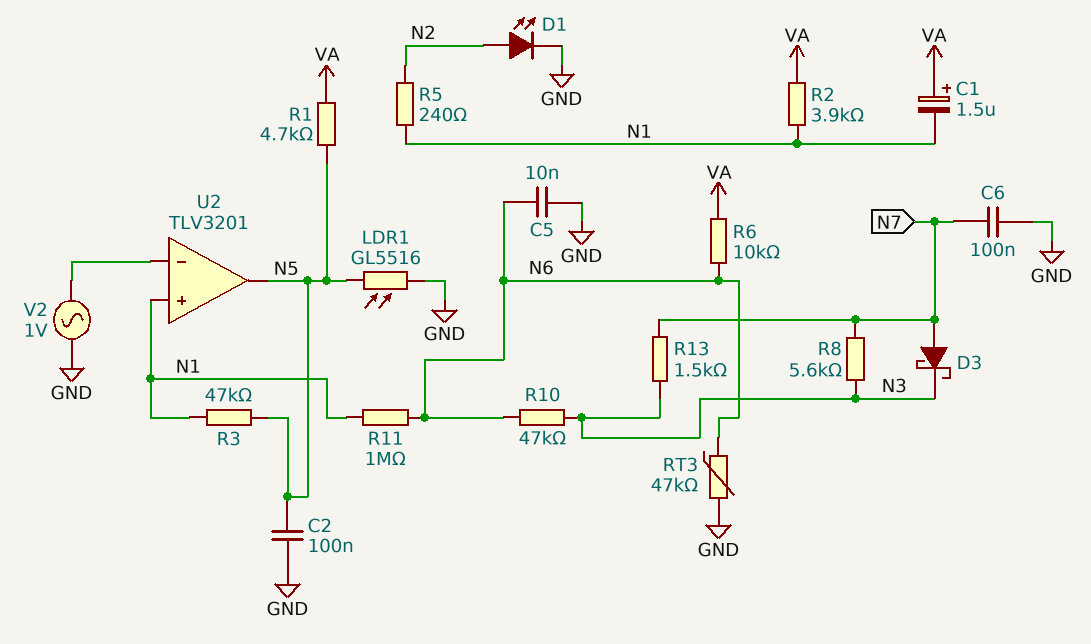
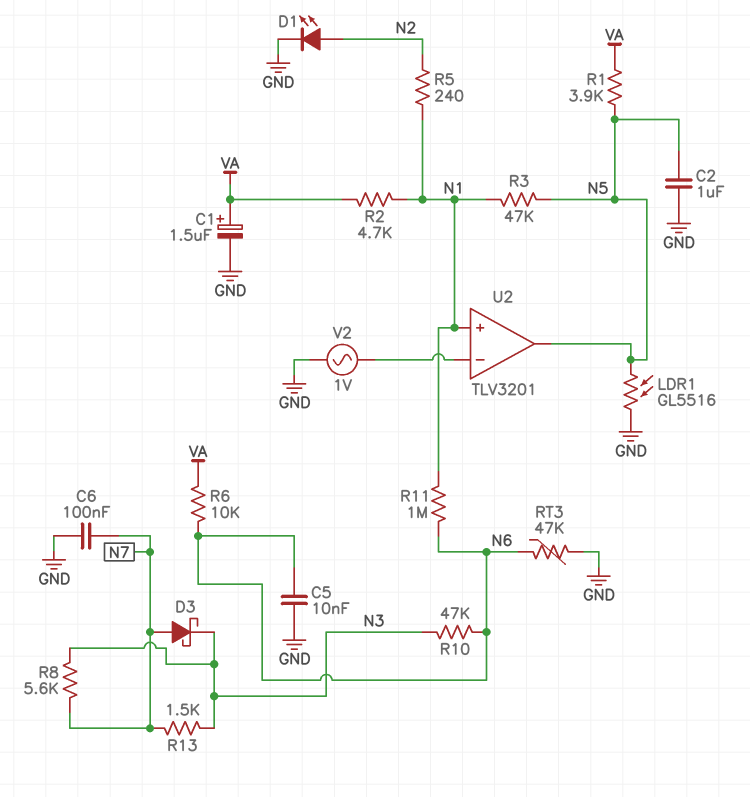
C1: 1.5uF (plus VA, minus N1) -> 1.5uF (plus VA, minus GND)
C2: 100nF (GND, N5) -> 1uF (GND, N5)
R1: 4.7k (N5, VA) -> 3.9k (N5, VA)
R2: 3.9k (N1, VA) -> 4.7k (N1, VA)

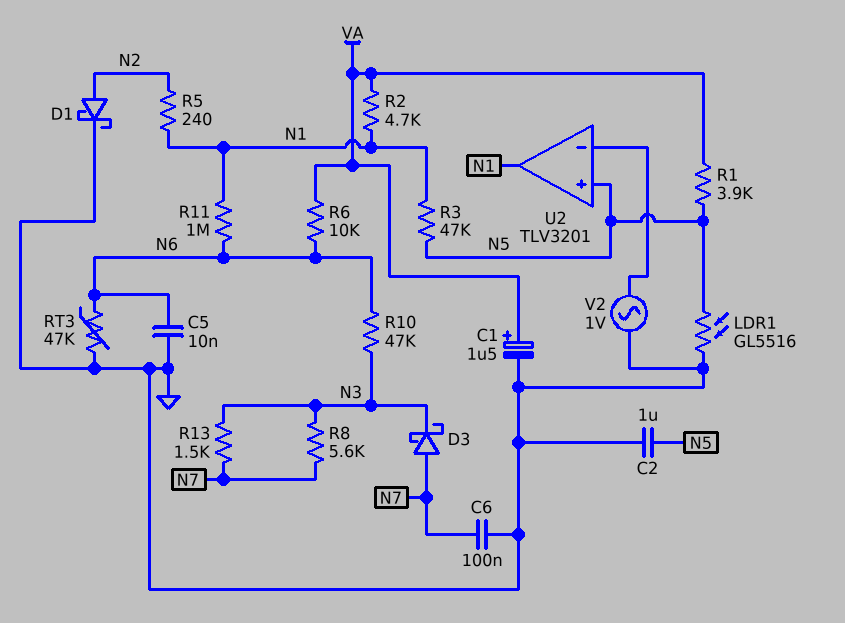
D1: LED (A N2, K GND) -> schottky (A N2, K GND)
U2 pin in+: N1 -> N5
U2 pin out: N5 -> N1

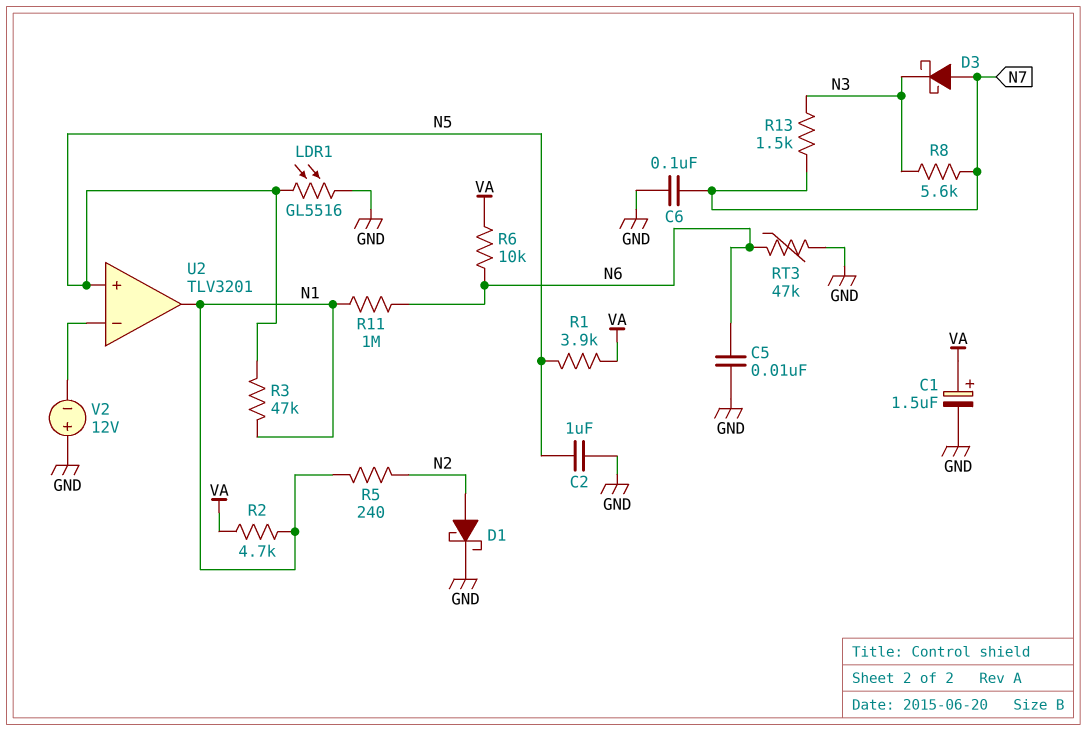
R10: 47k (N3, N6) -> none
V2: AC 1V (GND, U2/in-) -> 12V (plus GND, minus U2/in-)

